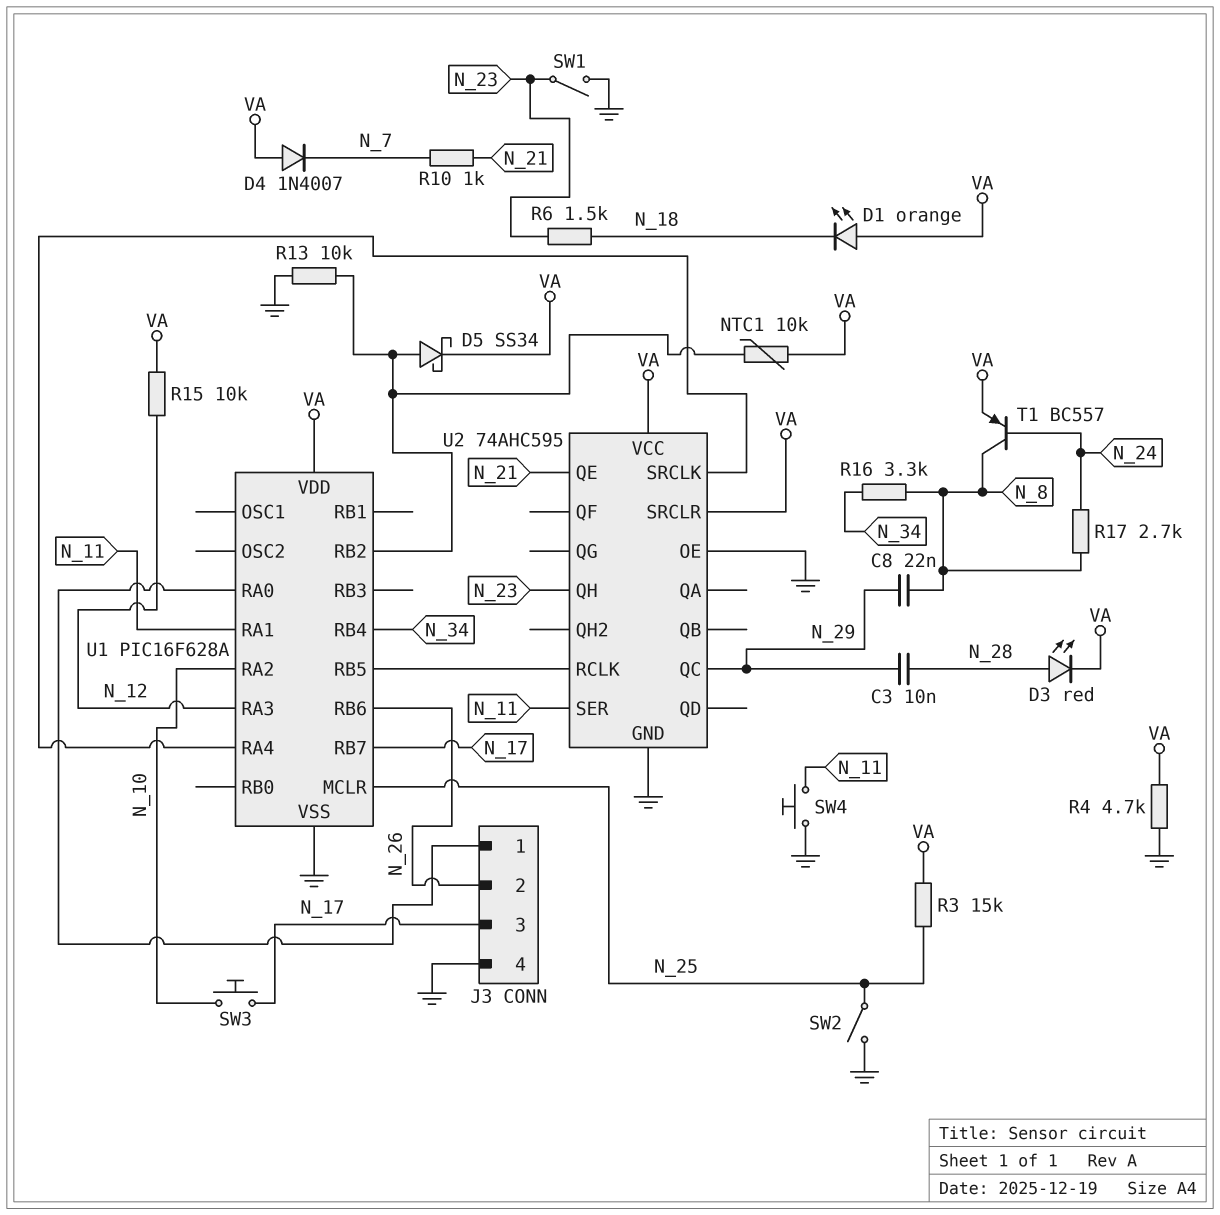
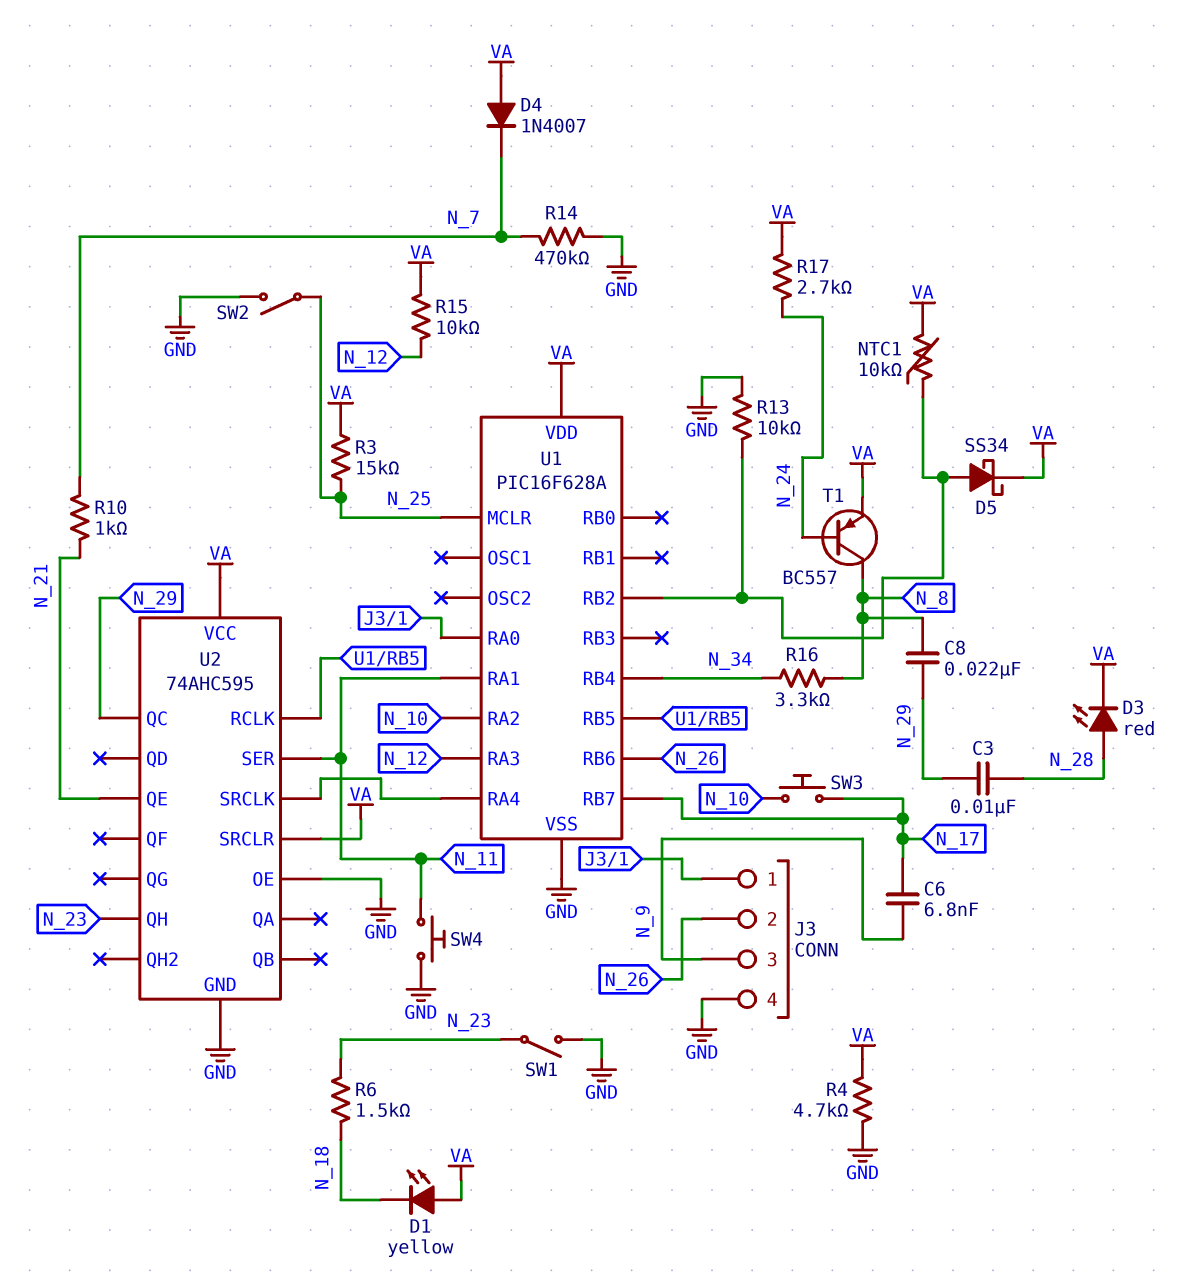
C6: none -> 6.8nF (N_9, N_17)
D1: LED orange (A VA, K N_18) -> LED yellow (A VA, K N_18)
J3 pin 3: N_17 -> N_9
R14: none -> 470k (GND, N_7)
R17: 2.7k (N_8, N_24) -> 2.7k (N_24, VA)

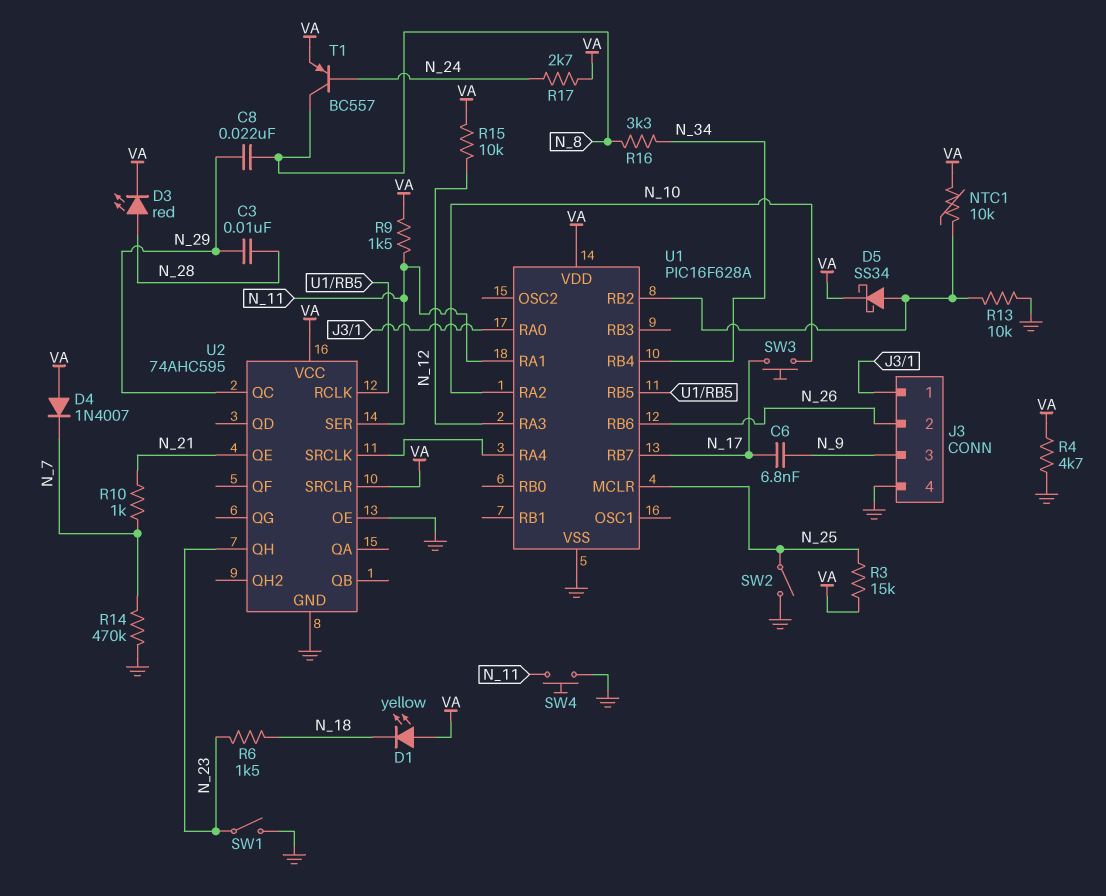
R9: none -> 1.5k (N_11, VA)

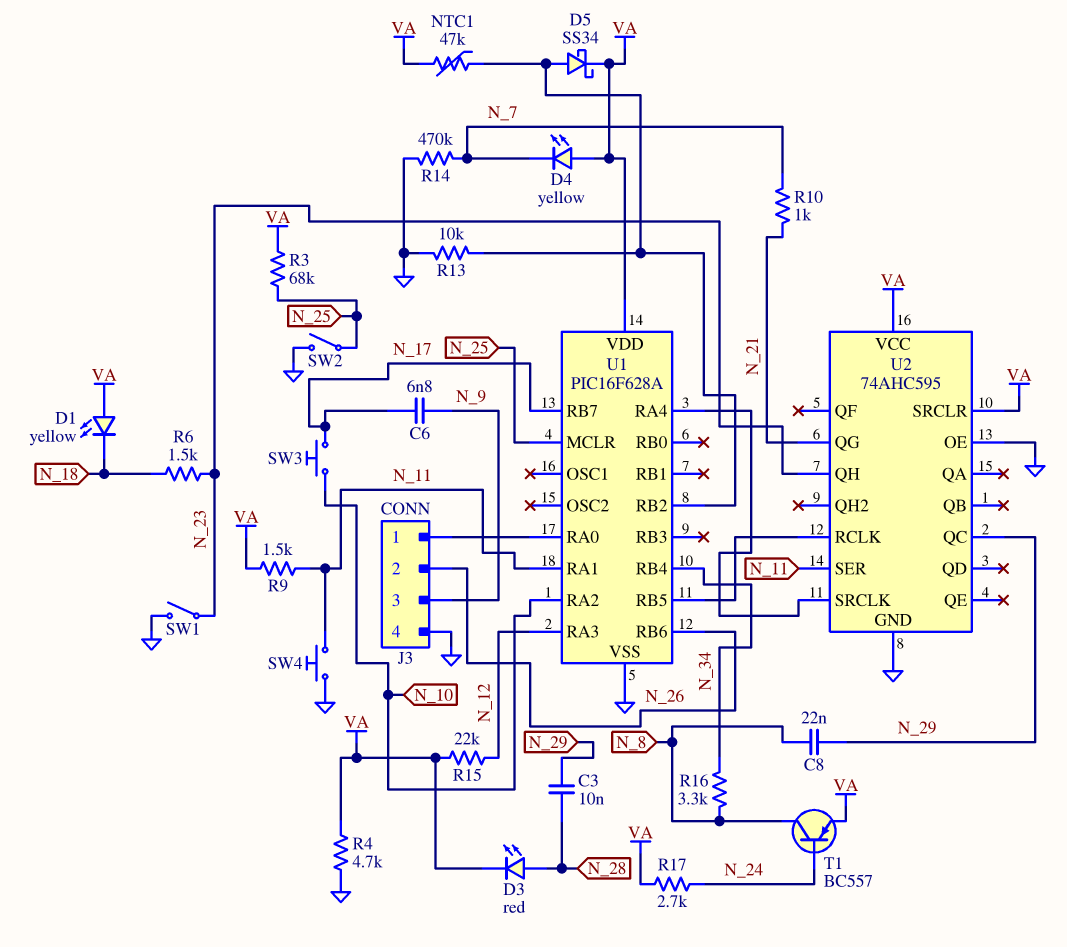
D4: diode 1N4007 (A VA, K N_7) -> LED yellow (A VA, K N_7)
NTC1: 10k (U1/RB2, VA) -> 47k (U1/RB2, VA)
R3: 15k (N_25, VA) -> 68k (N_25, VA)
R15: 10k (N_12, VA) -> 22k (N_12, VA)
U2 pin QE: N_21 -> none
U2 pin QG: none -> N_21

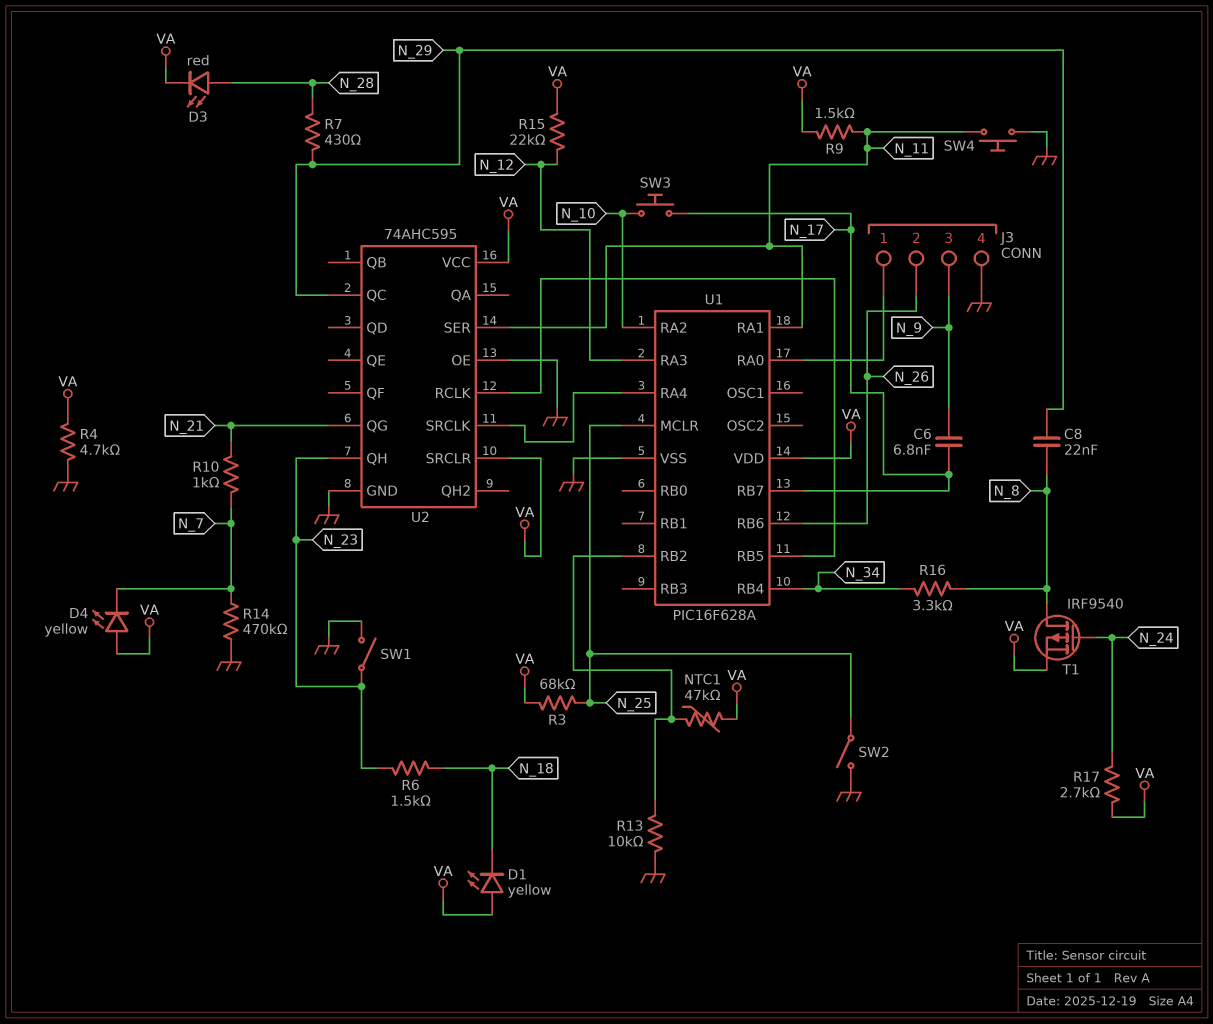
C3: 10nF (N_28, N_29) -> none
D5: schottky SS34 (A U1/RB2, K VA) -> none
R7: none -> 430 (N_28, N_29)
T1: PNP BC557 (B N_24, C N_8, E VA) -> PMOS IRF9540 (G N_24, D N_8, S VA)

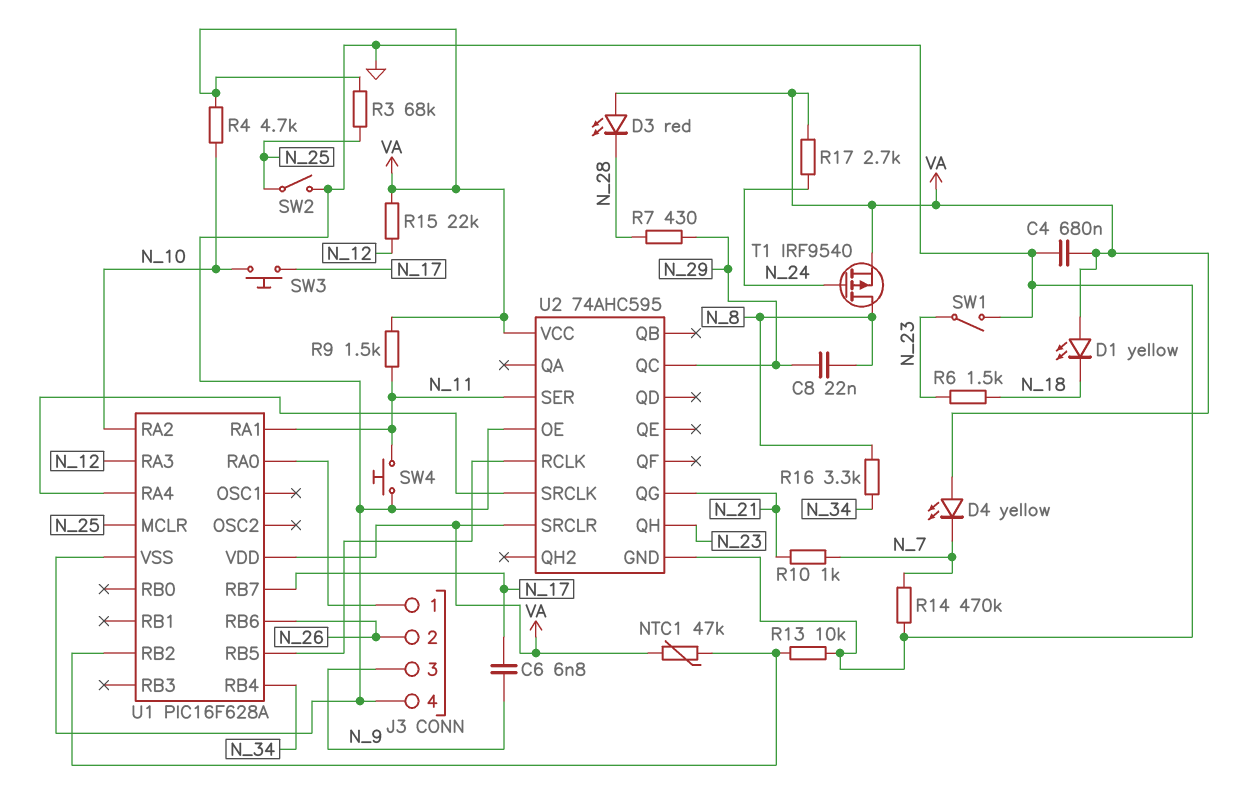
C4: none -> 680nF (GND, VA)
D3: LED red (A N_28, K VA) -> LED red (A VA, K N_28)
R4: 4.7k (GND, VA) -> 4.7k (N_10, VA)

